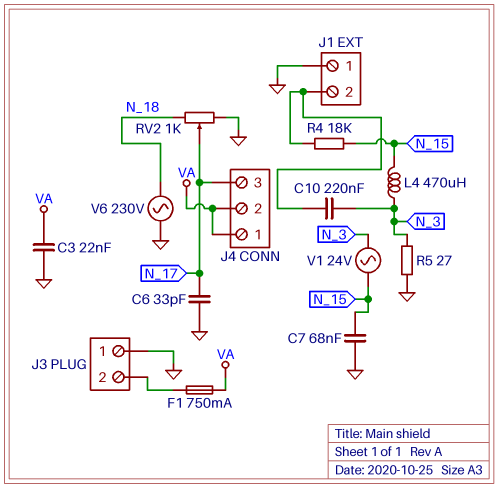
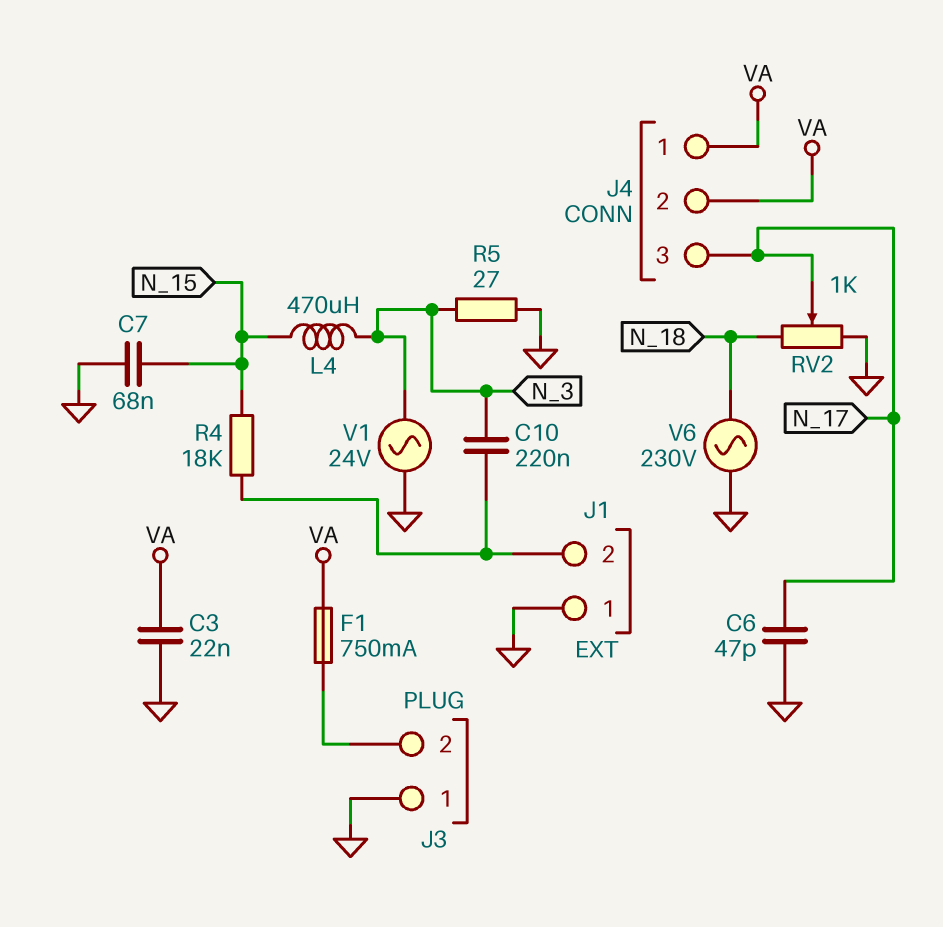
C6: 33pF (GND, N_17) -> 47pF (GND, N_17)
V1: AC 24V (N_3, N_15) -> AC 24V (GND, N_3)

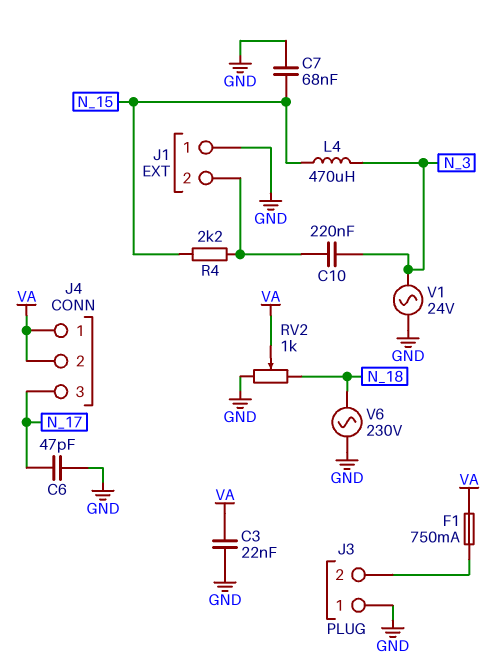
R4: 18k (J1/2, N_15) -> 2.2k (J1/2, N_15)
R5: 27 (GND, N_3) -> none
RV2: 1k (GND, N_18, wiper N_17) -> 1k (GND, N_18, wiper VA)

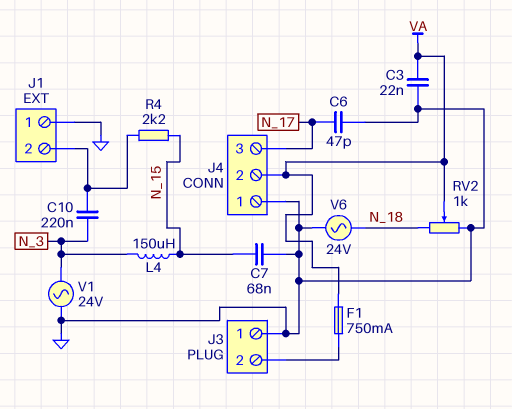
J4 pin 1: VA -> GND
L4: 470uH (N_3, N_15) -> 150uH (N_3, N_15)
V6: AC 230V (GND, N_18) -> AC 24V (GND, N_18)

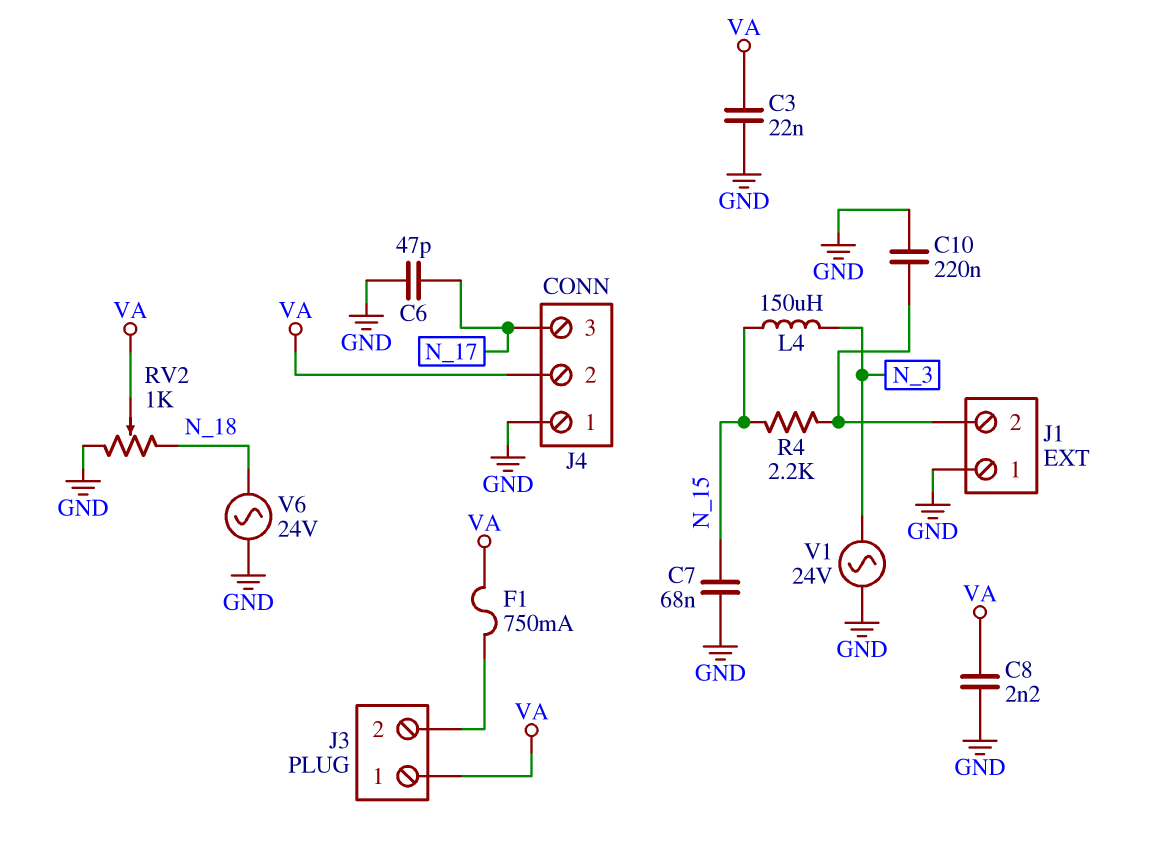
C8: none -> 2.2nF (GND, VA)
C10: 220nF (J1/2, N_3) -> 220nF (GND, J1/2)
J3 pin 1: GND -> VA

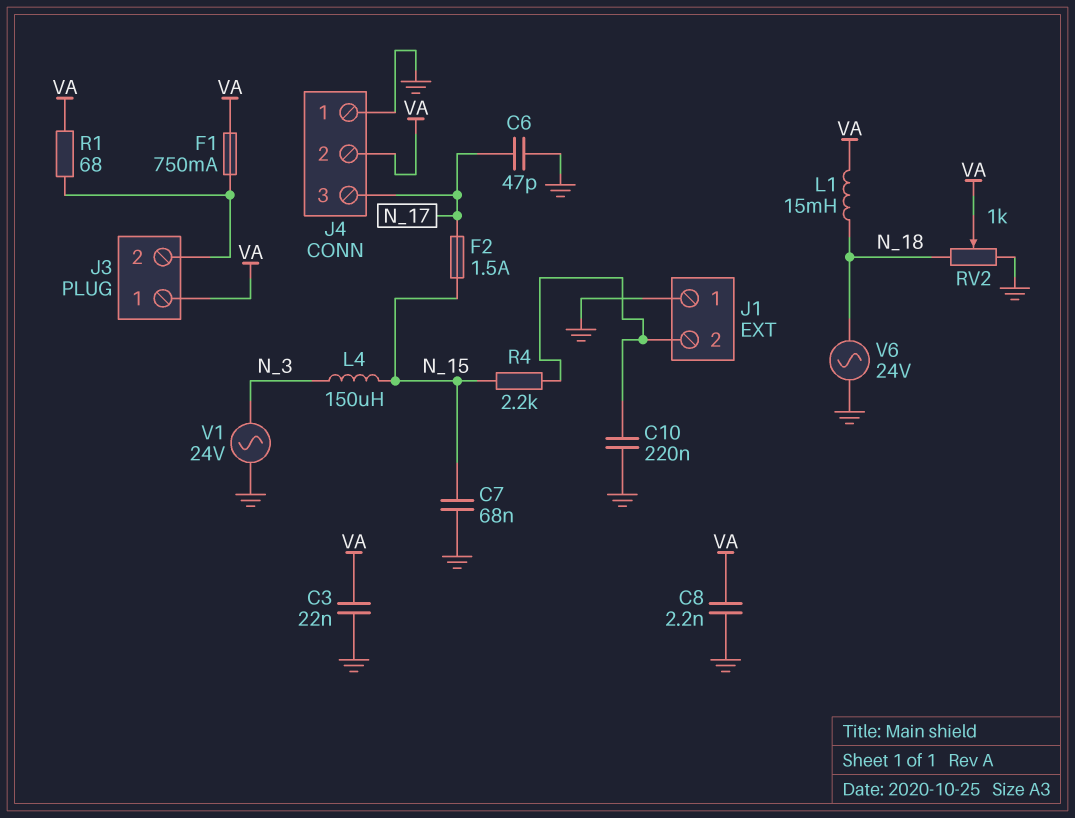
F2: none -> 1.5A (N_15, N_17)
L1: none -> 15mH (N_18, VA)
R1: none -> 68 (J3/2, VA)

